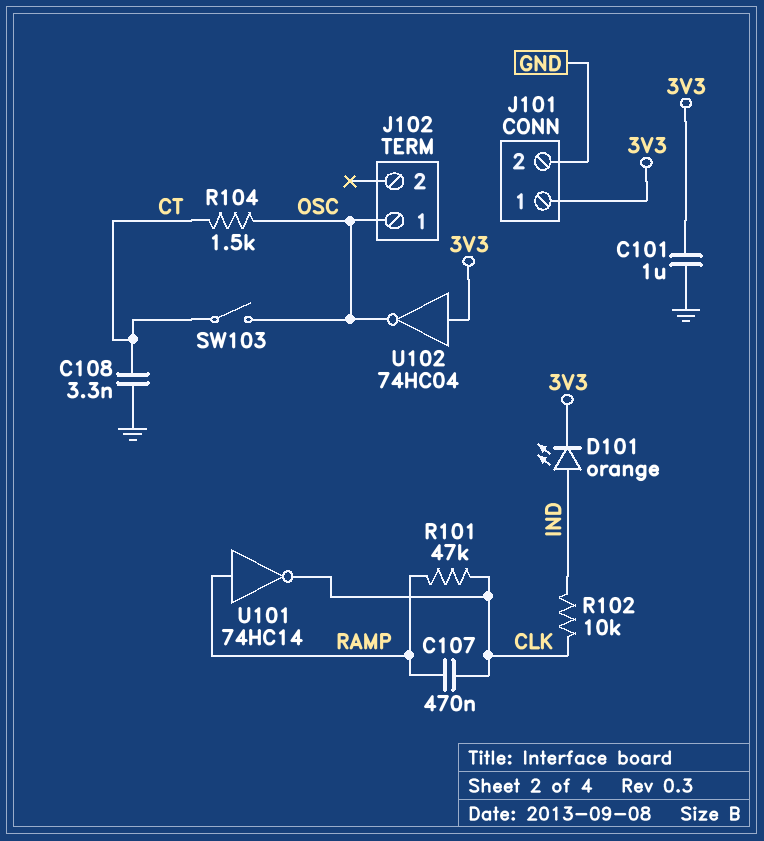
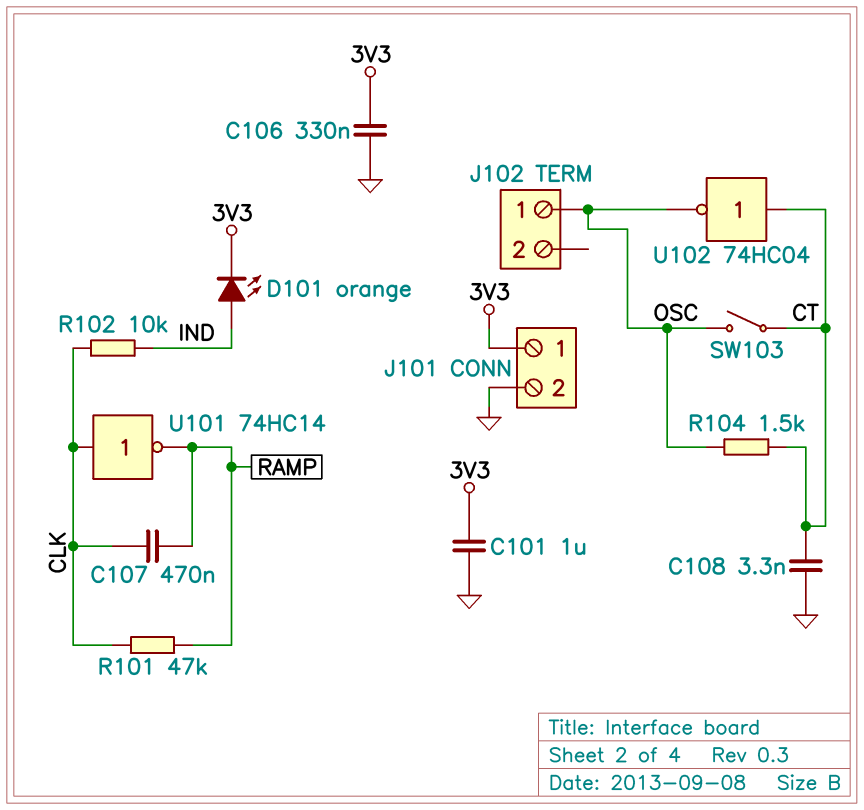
C106: none -> 330nF (3V3, GND)
U101: NOT 74HC14 (in RAMP, out CLK) -> NOT 74HC14 (in CLK, out RAMP)
U102: NOT 74HC04 (in 3V3, out OSC) -> NOT 74HC04 (in CT, out OSC)

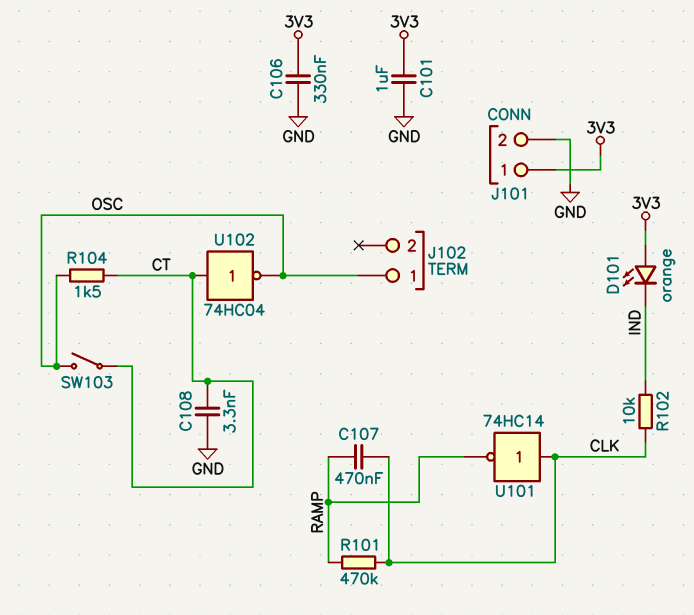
D101: LED orange (A IND, K 3V3) -> LED orange (A 3V3, K IND)
R101: 47k (CLK, RAMP) -> 470k (CLK, RAMP)

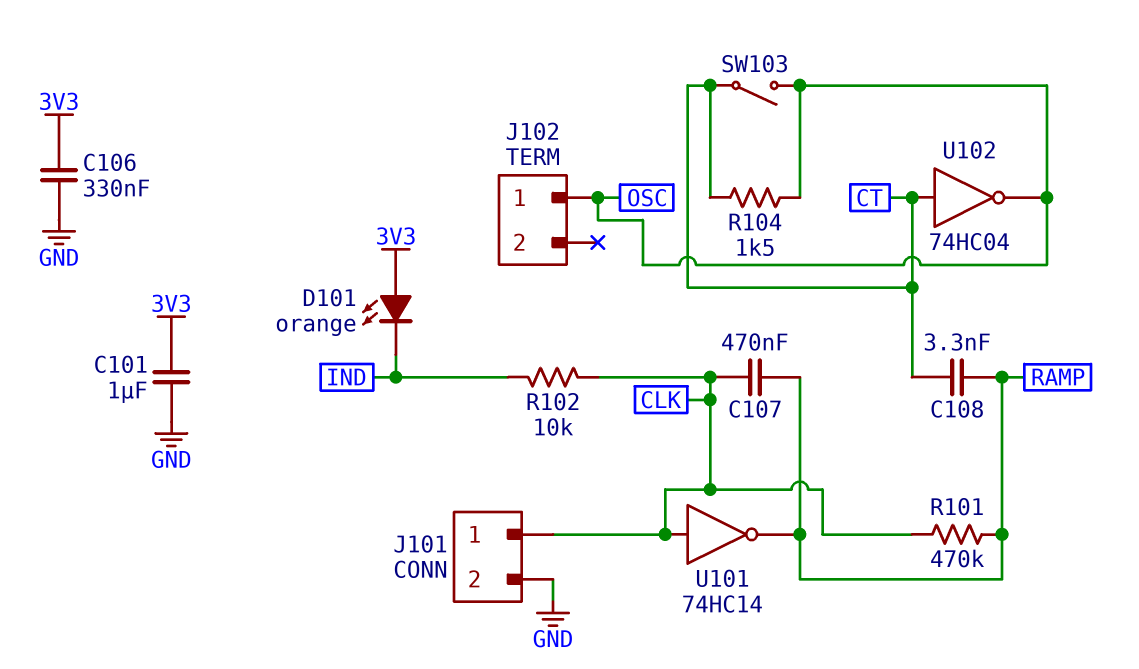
C108: 3.3nF (CT, GND) -> 3.3nF (CT, RAMP)
J101 pin 1: 3V3 -> CLK

